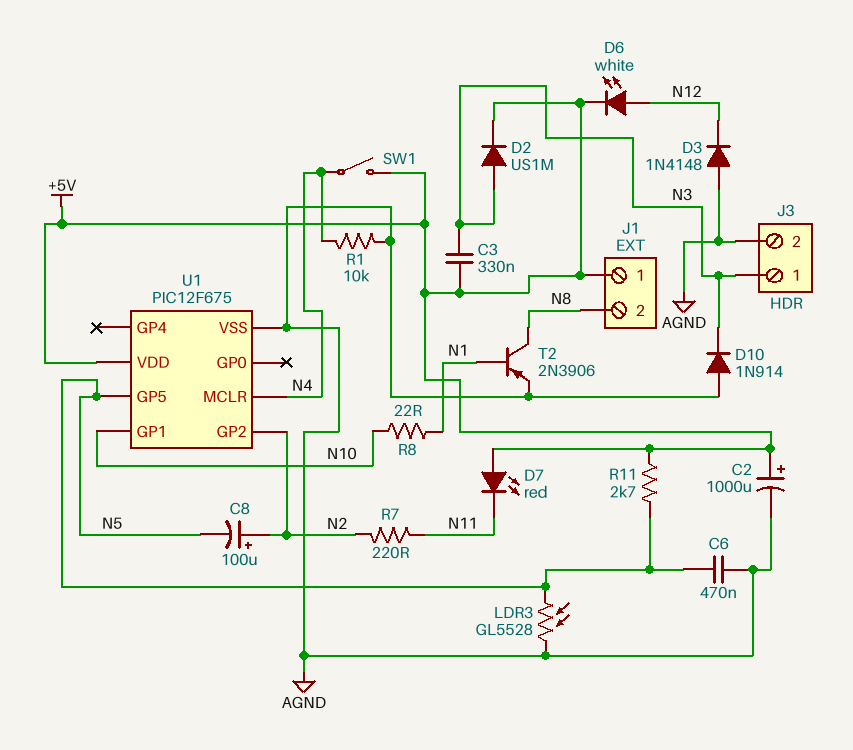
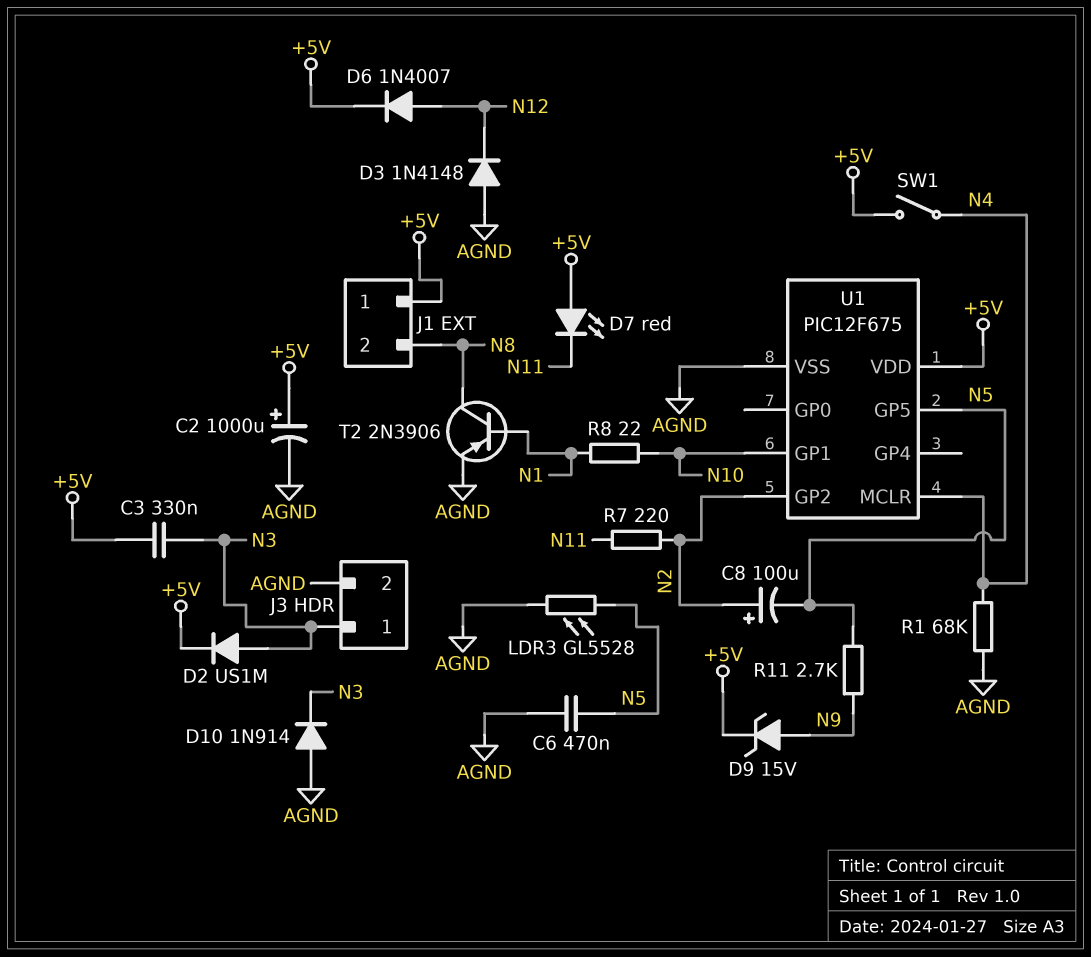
D6: LED white (A N12, K +5V) -> diode 1N4007 (A N12, K +5V)
D9: none -> zener 15V (A N9, K +5V)
R1: 10k (AGND, N4) -> 68k (AGND, N4)
R11: 2.7k (+5V, N5) -> 2.7k (N5, N9)

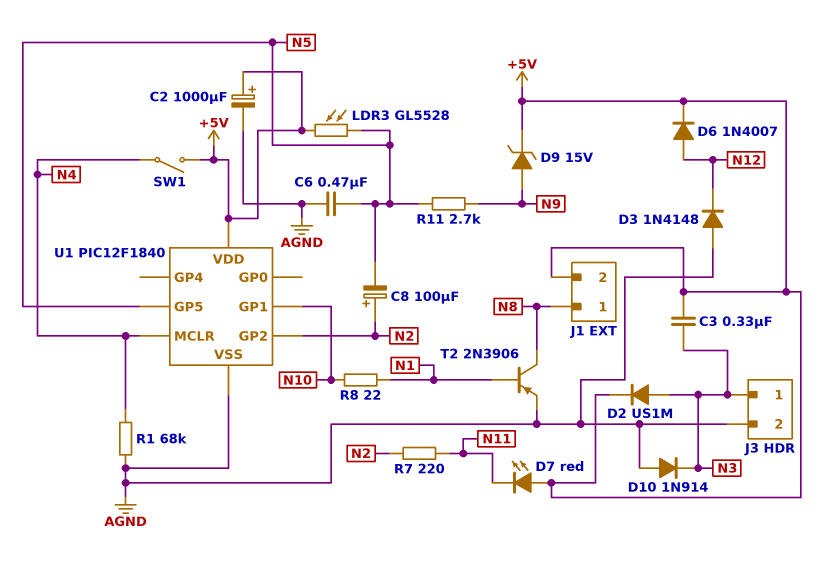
J1 pin 1: +5V -> N8
J1 pin 2: N8 -> +5V
LDR3: GL5528 (AGND, N5) -> GL5528 (+5V, N5)
U1: PIC12F675 -> PIC12F1840

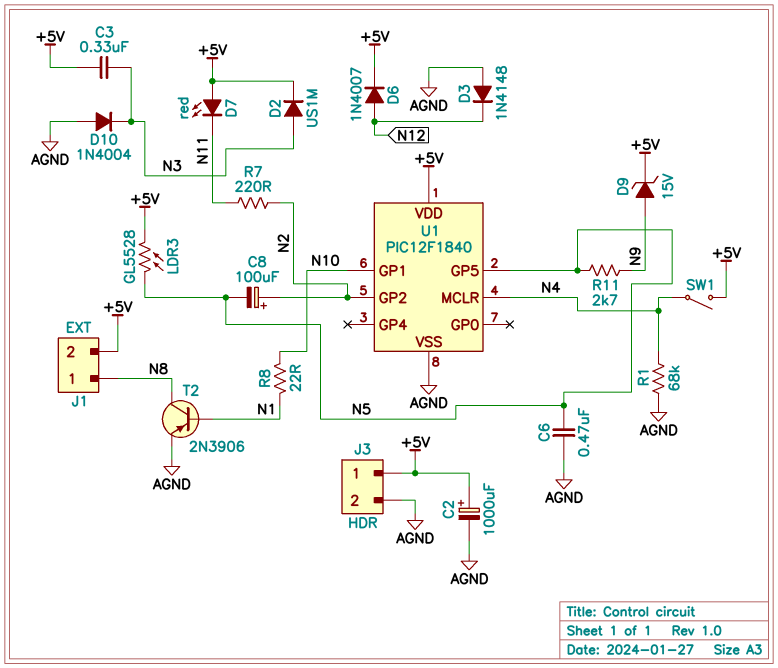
D10: diode 1N914 (A AGND, K N3) -> diode 1N4004 (A AGND, K N3)
J3 pin 1: N3 -> +5V

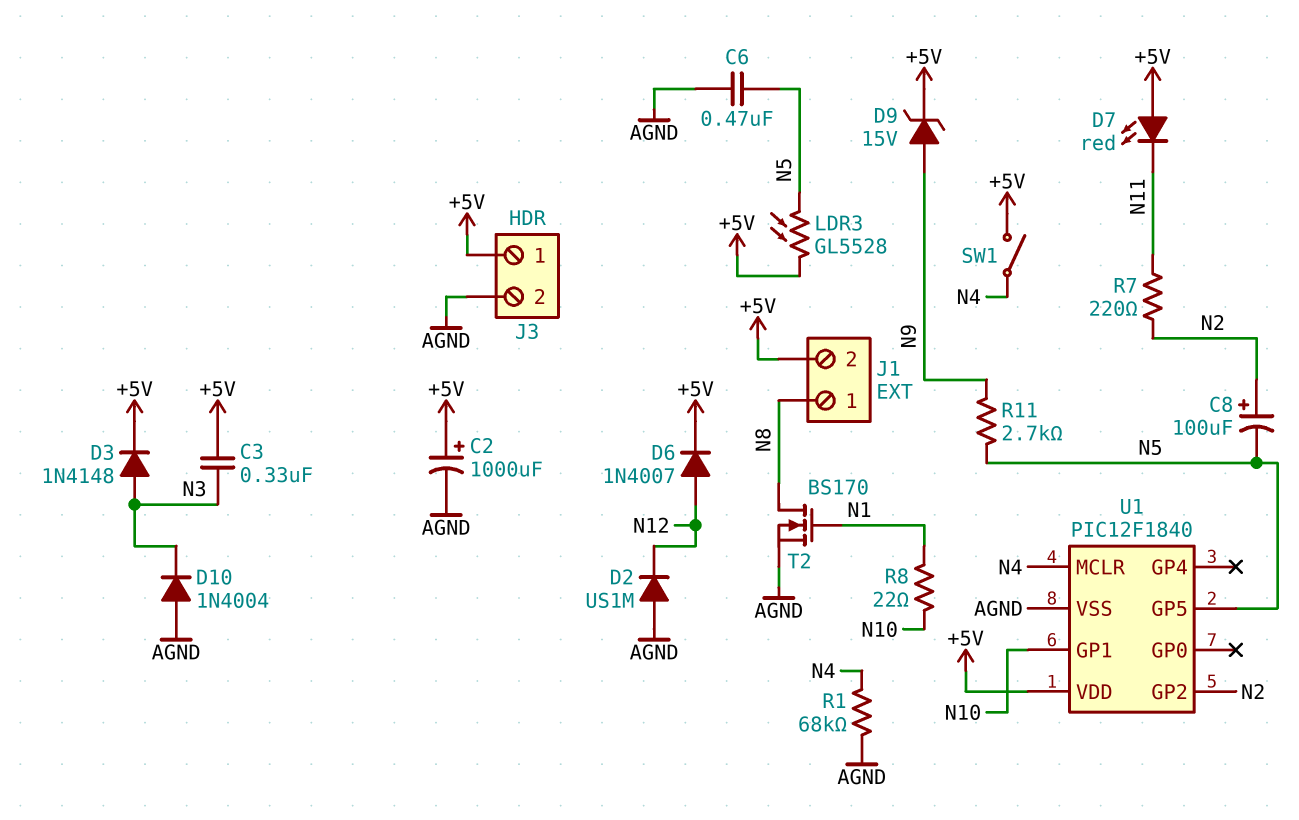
D2: diode US1M (A N3, K +5V) -> diode US1M (A AGND, K N12)
D3: diode 1N4148 (A AGND, K N12) -> diode 1N4148 (A N3, K +5V)
T2: PNP 2N3906 (B N1, C N8, E AGND) -> NMOS BS170 (G N1, D N8, S AGND)

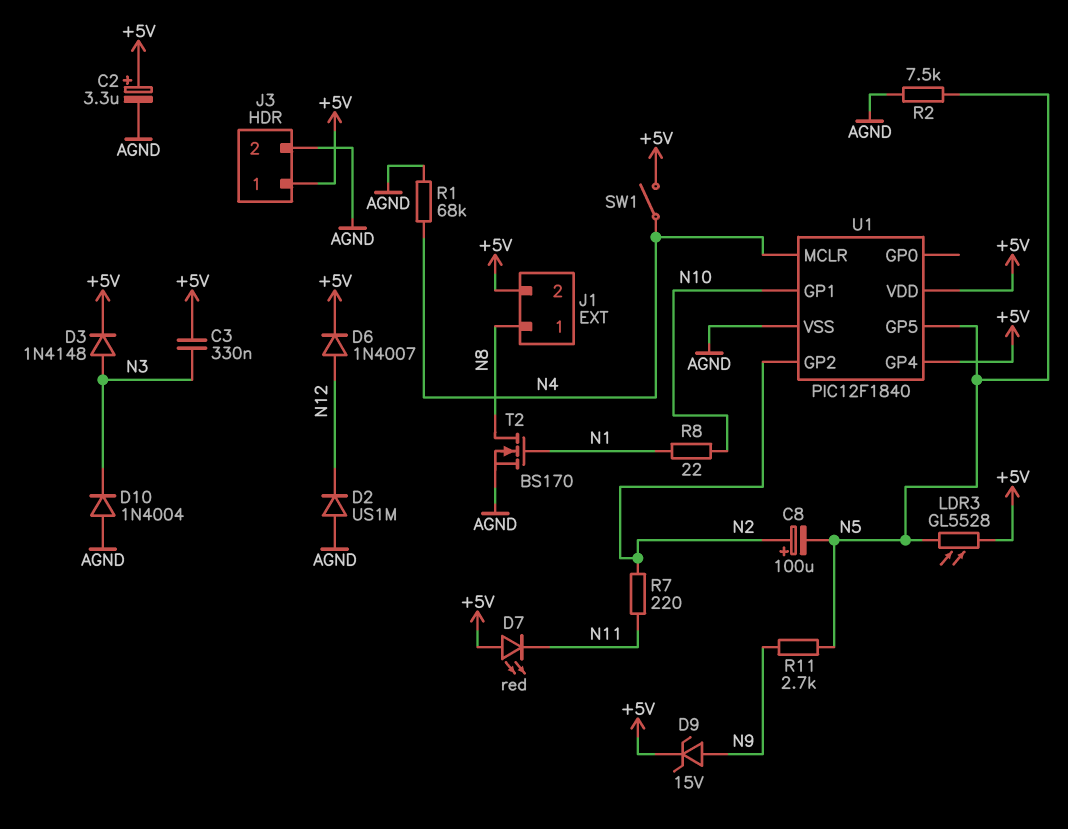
C2: 1000uF (plus +5V, minus AGND) -> 3.3uF (plus +5V, minus AGND)
C6: 470nF (AGND, N5) -> none
R2: none -> 7.5k (AGND, N5)
U1 pin GP4: none -> +5V

